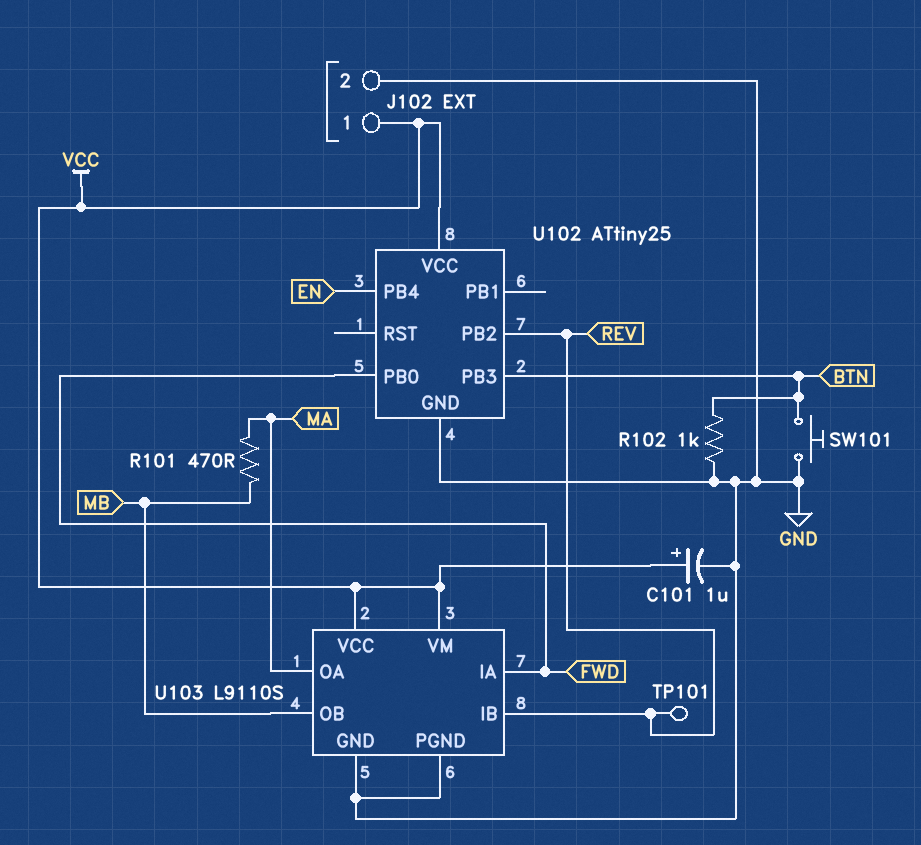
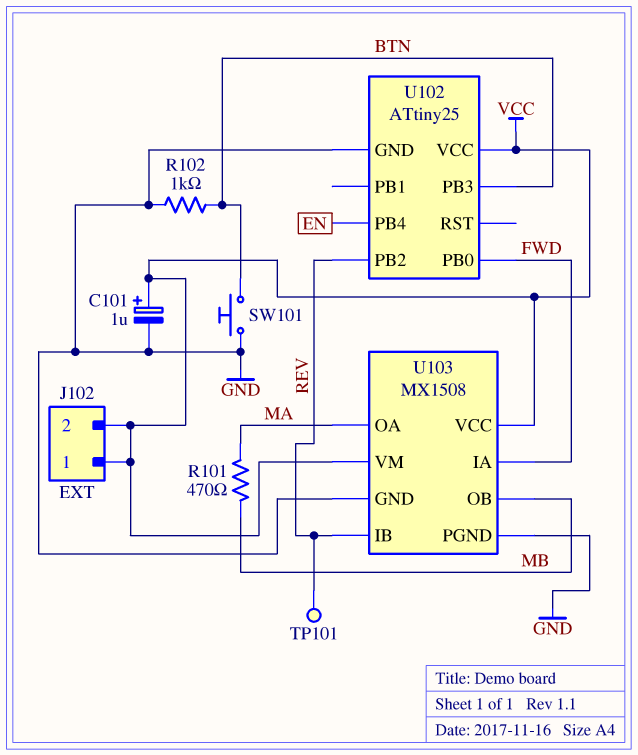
J102 pin 2: GND -> VCC
U103: L9110S -> MX1508

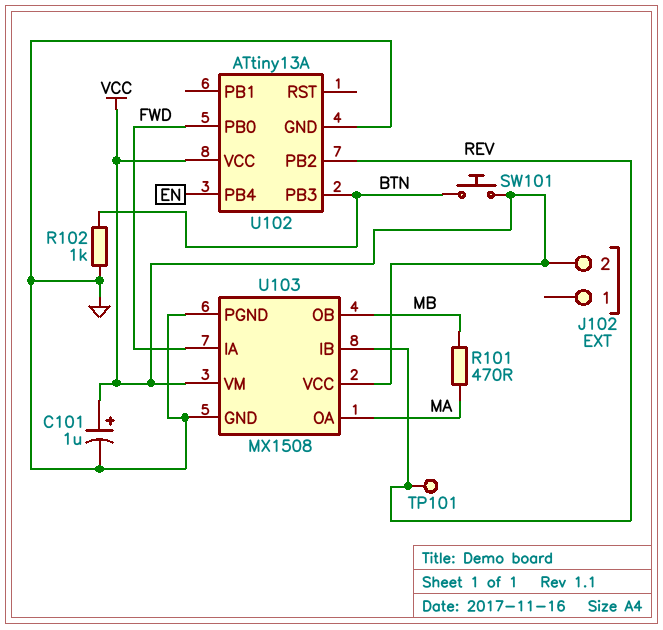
J102 pin 1: VCC -> none
SW101: button (BTN, GND) -> button (BTN, VCC)
U102: ATtiny25 -> ATtiny13A

